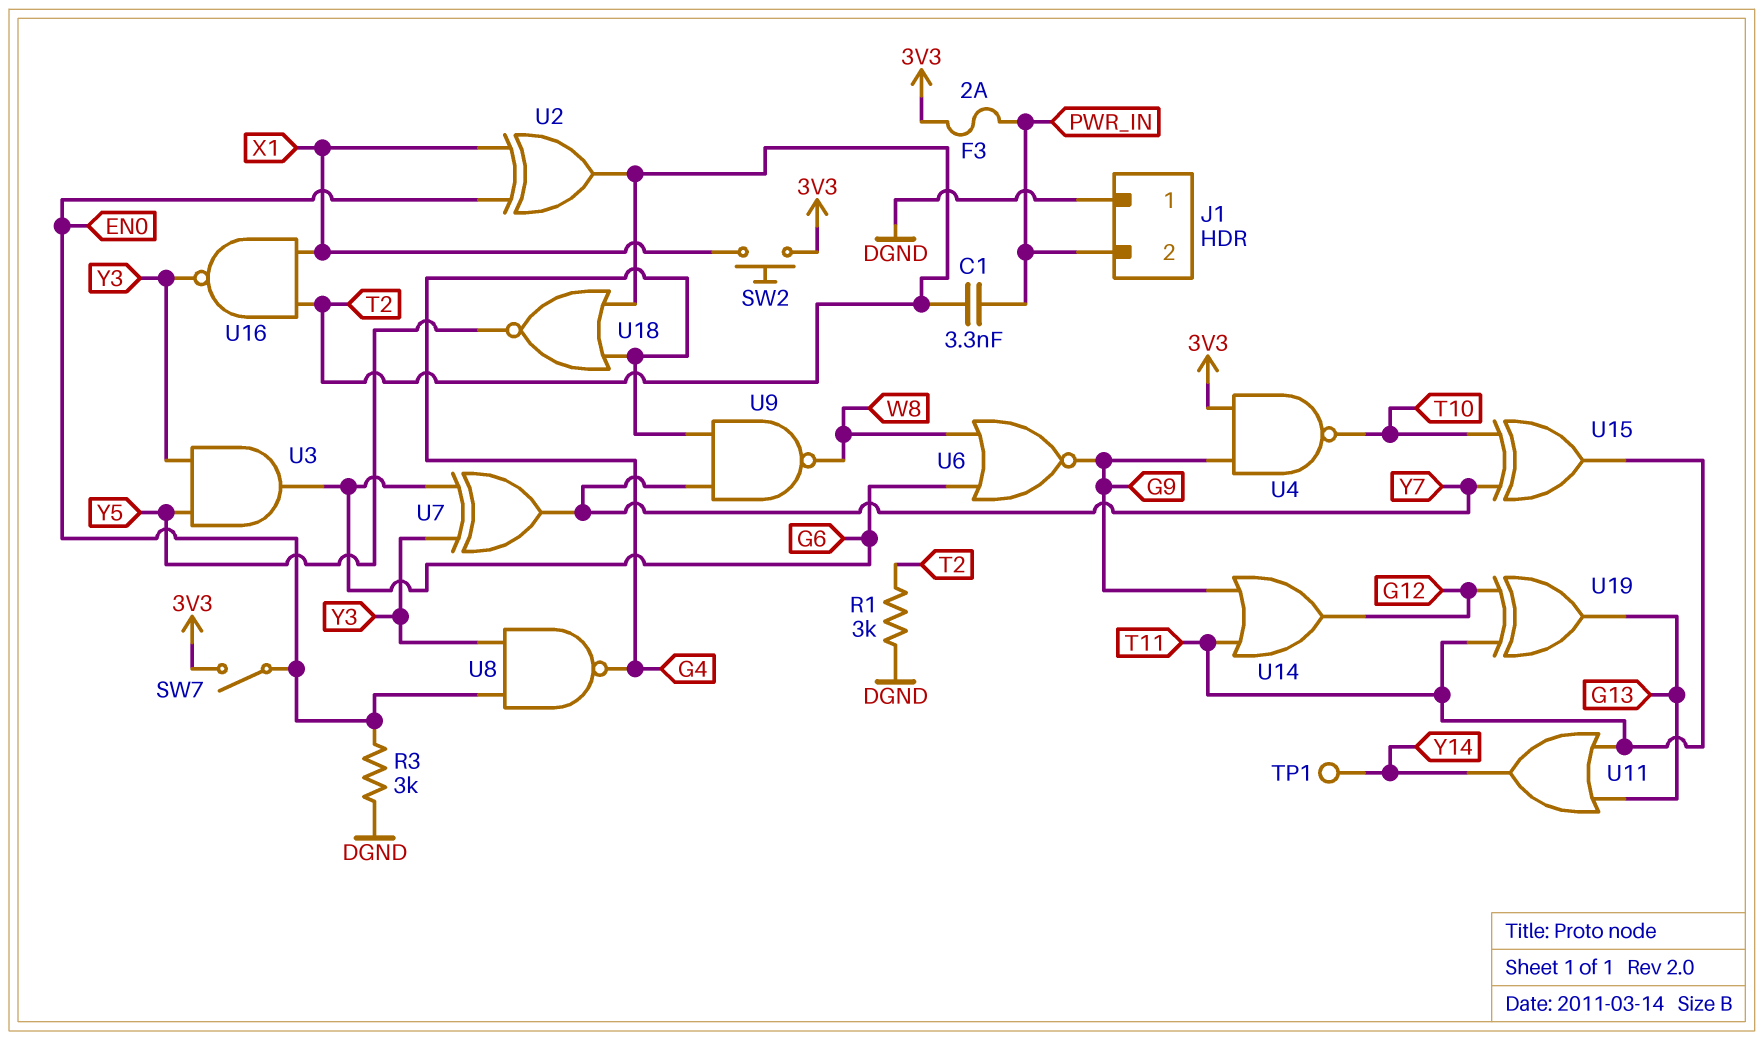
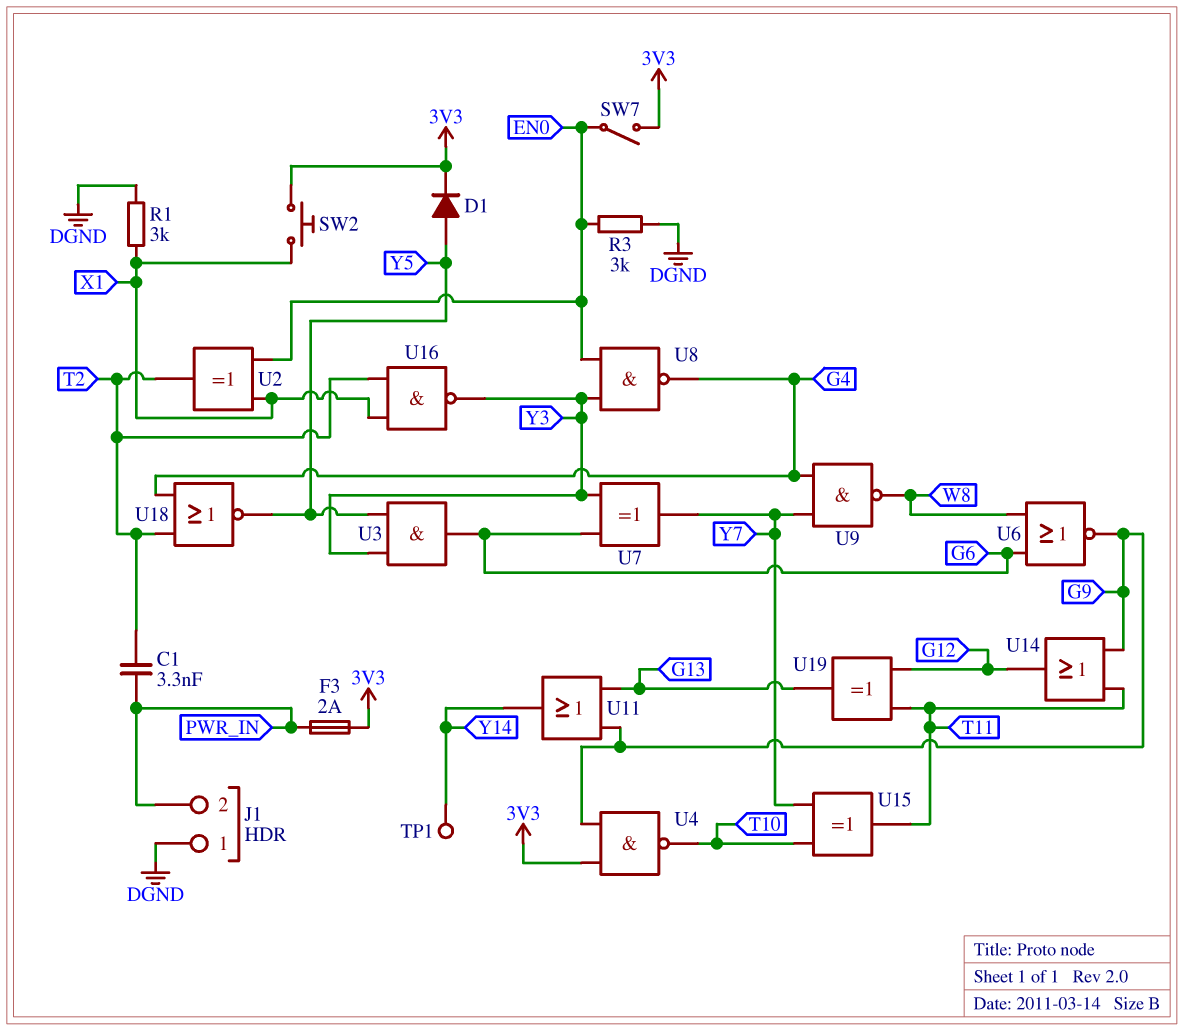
D1: none -> diode (A Y5, K 3V3)
R1: 3k (DGND, T2) -> 3k (DGND, X1)
U11: OR (in G13, in T11, out Y14) -> OR (in G9, in G13, out Y14)

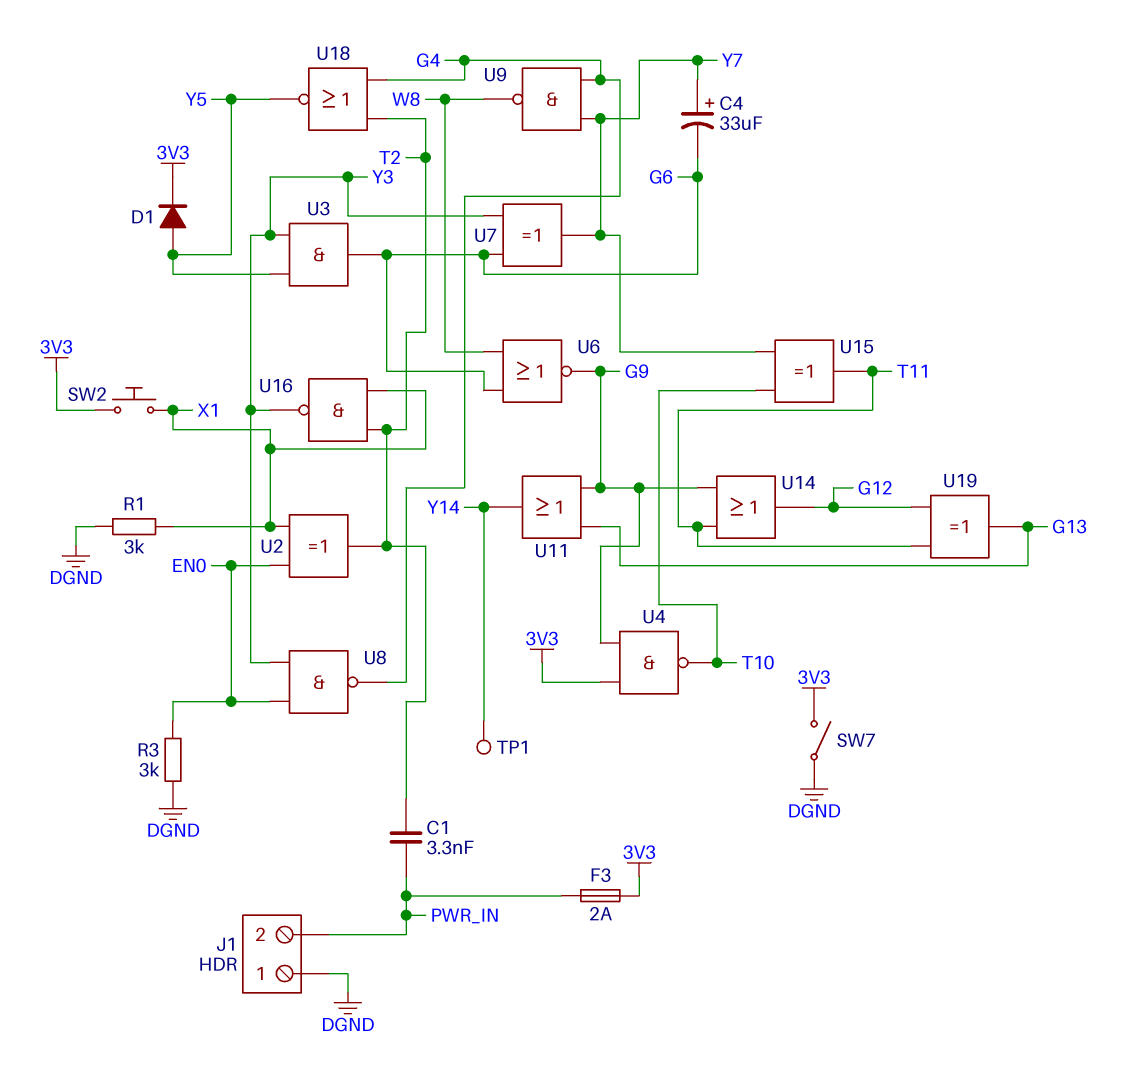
C4: none -> 33uF (plus Y7, minus G6)
SW7: switch (3V3, EN0) -> switch (3V3, DGND)

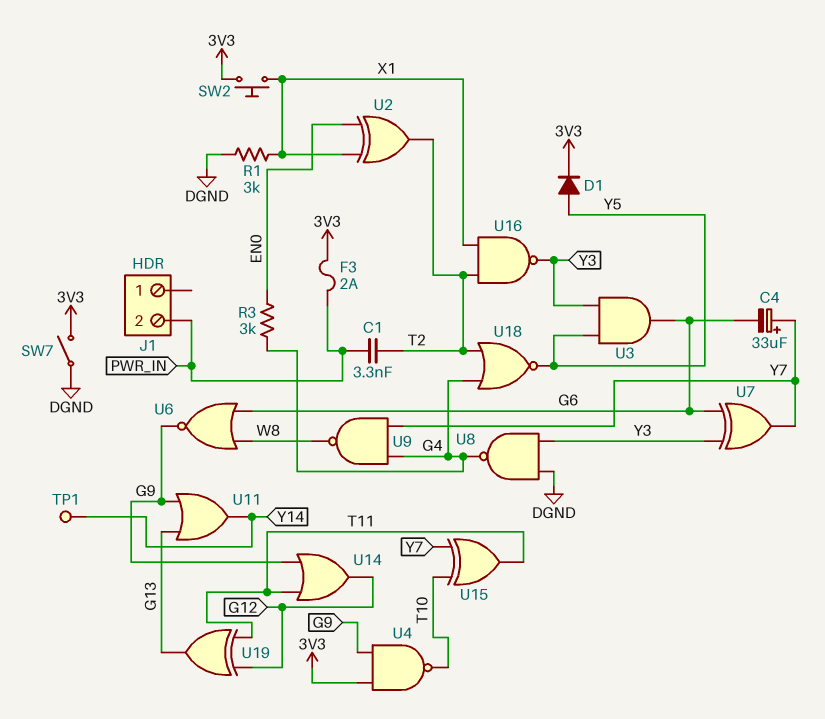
J1 pin 1: DGND -> none
R3: 3k (DGND, EN0) -> 3k (EN0, G4)
U8: NAND (in EN0, in Y3, out G4) -> NAND (in DGND, in Y3, out G4)

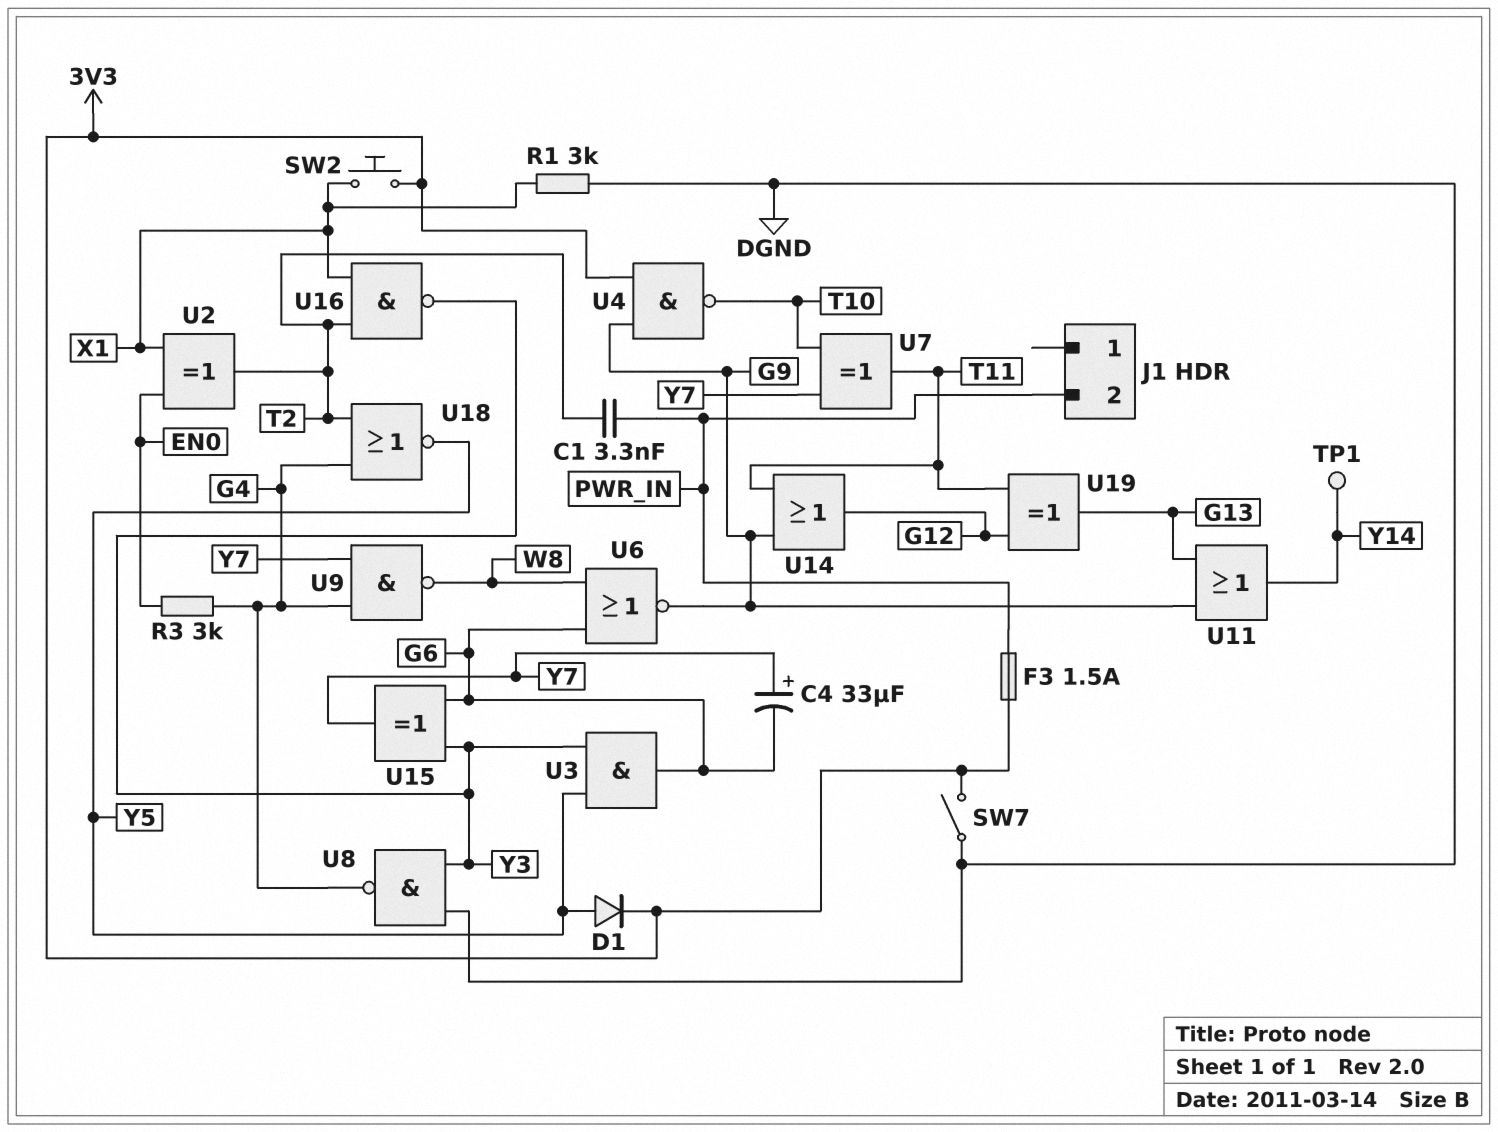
F3: 2A (3V3, PWR_IN) -> 1.5A (3V3, PWR_IN)
U7: XOR (in G6, in Y3, out Y7) -> XOR (in T10, in Y7, out T11)
U15: XOR (in T10, in Y7, out T11) -> XOR (in G6, in Y3, out Y7)

